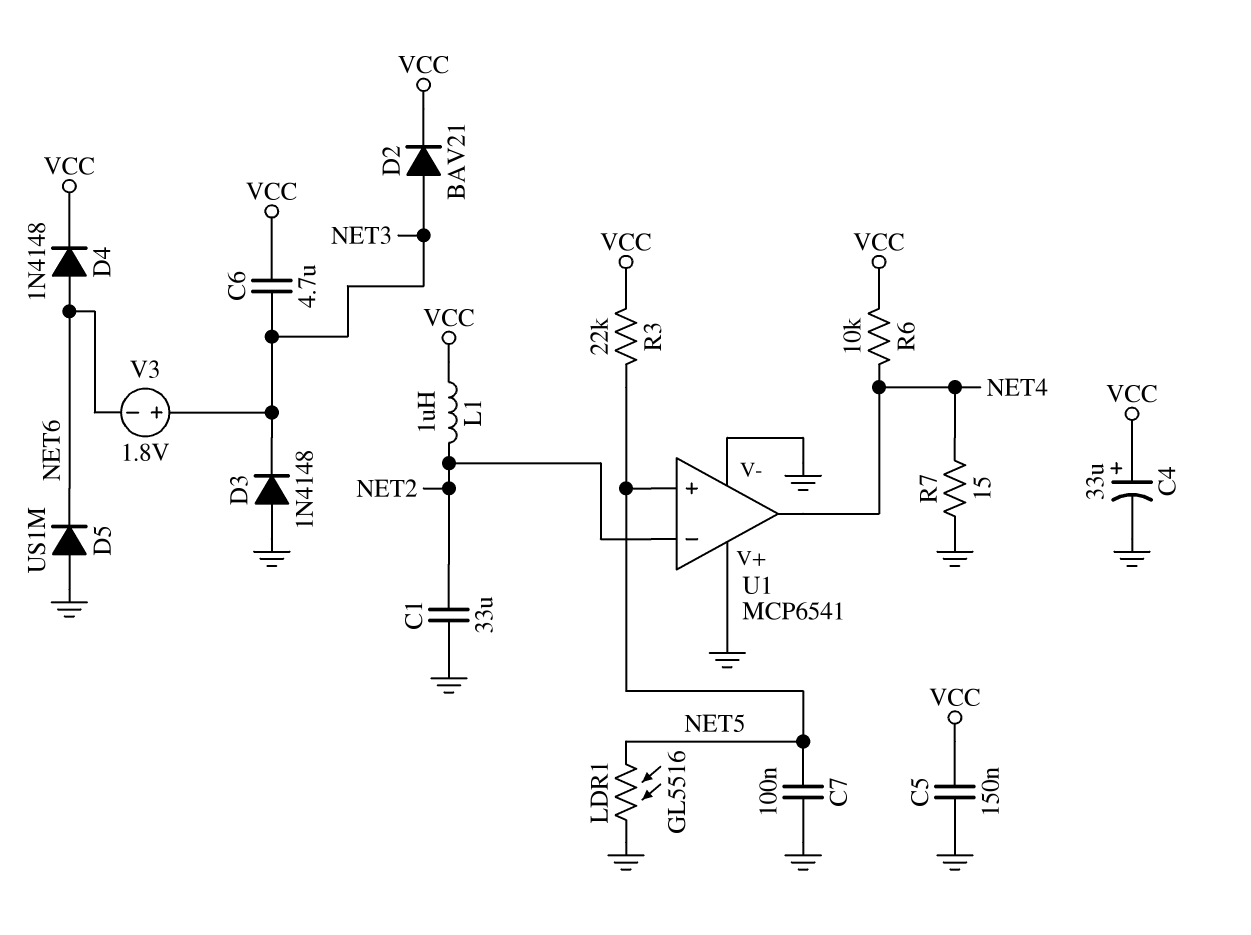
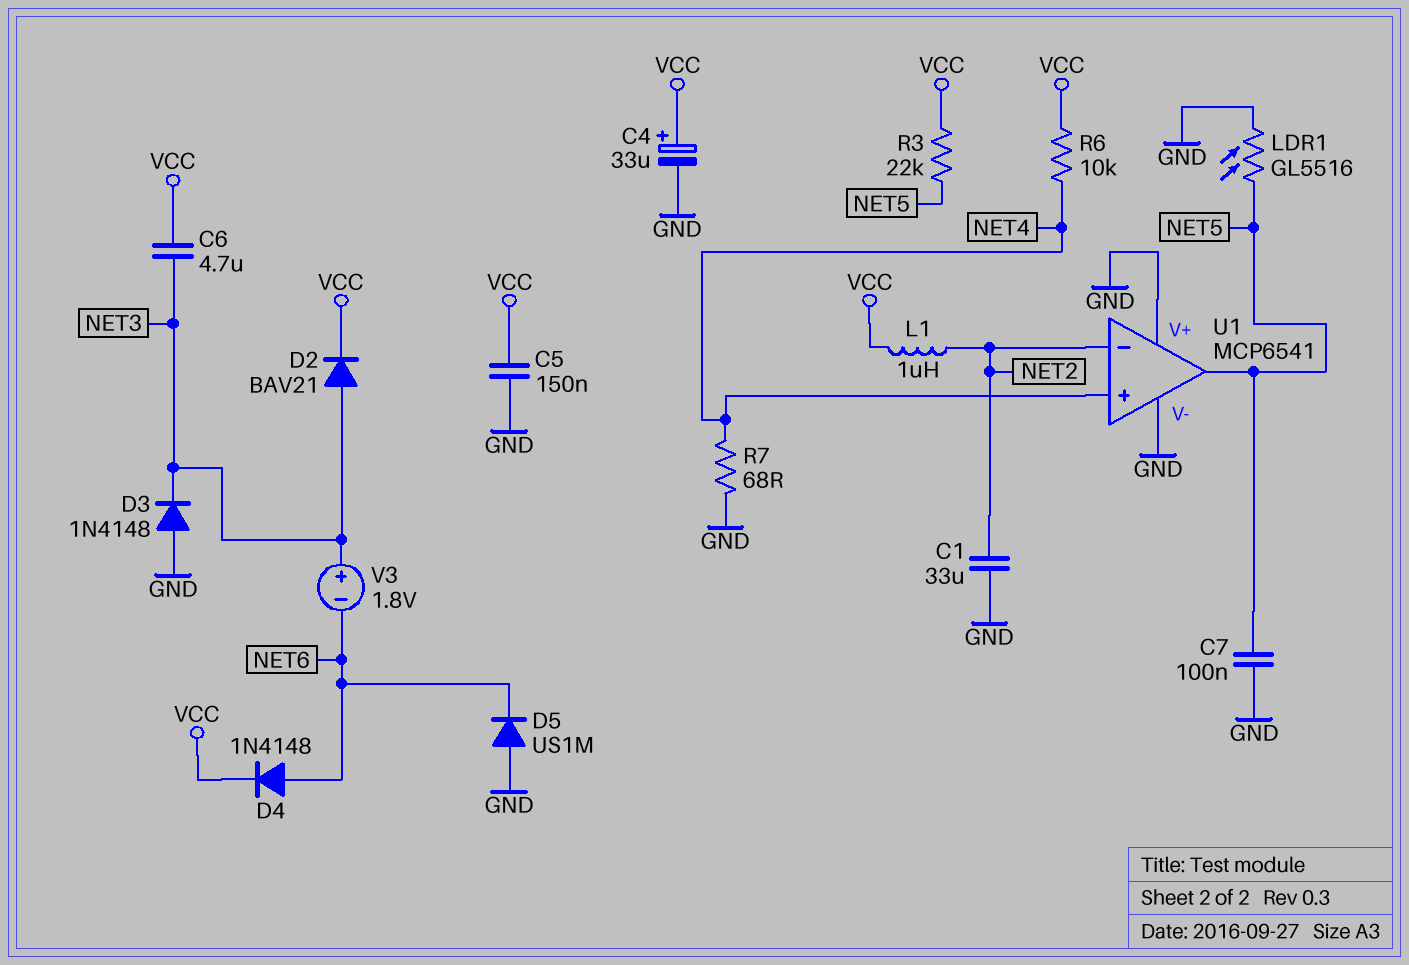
R7: 15 (GND, NET4) -> 68 (GND, NET4)
U1 pin in+: NET5 -> NET4
U1 pin out: NET4 -> NET5

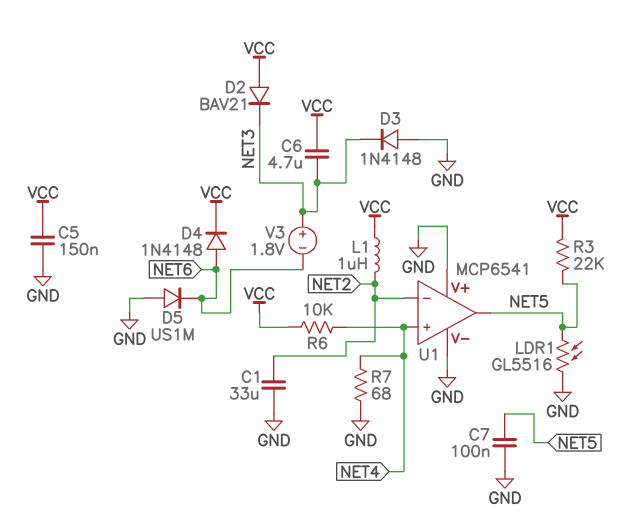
C4: 33uF (plus VCC, minus GND) -> none
D2: diode BAV21 (A NET3, K VCC) -> diode BAV21 (A VCC, K NET3)

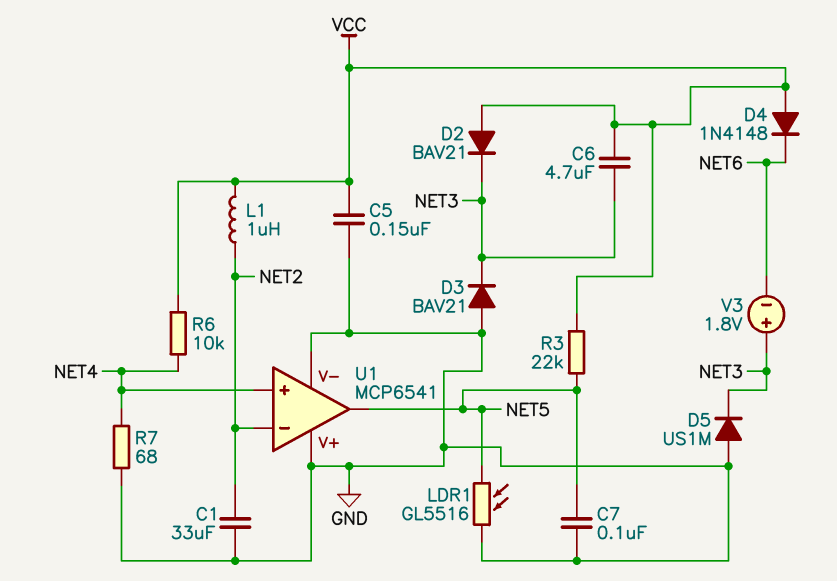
D3: diode 1N4148 (A GND, K NET3) -> diode BAV21 (A GND, K NET3)
D4: diode 1N4148 (A NET6, K VCC) -> diode 1N4148 (A VCC, K NET6)
D5: diode US1M (A GND, K NET6) -> diode US1M (A GND, K NET3)

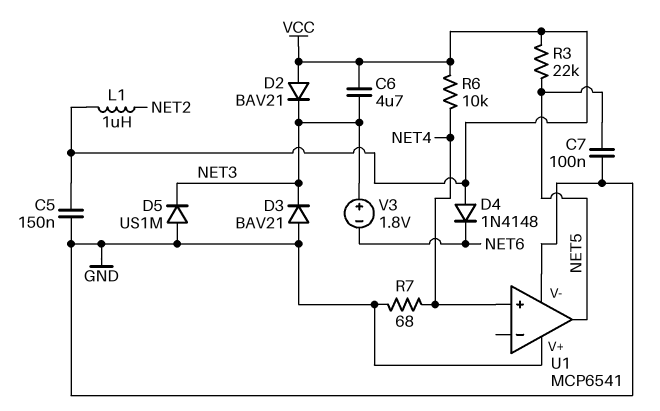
C1: 33uF (GND, NET2) -> none
LDR1: GL5516 (GND, NET5) -> none
U1 pin in-: NET2 -> none

